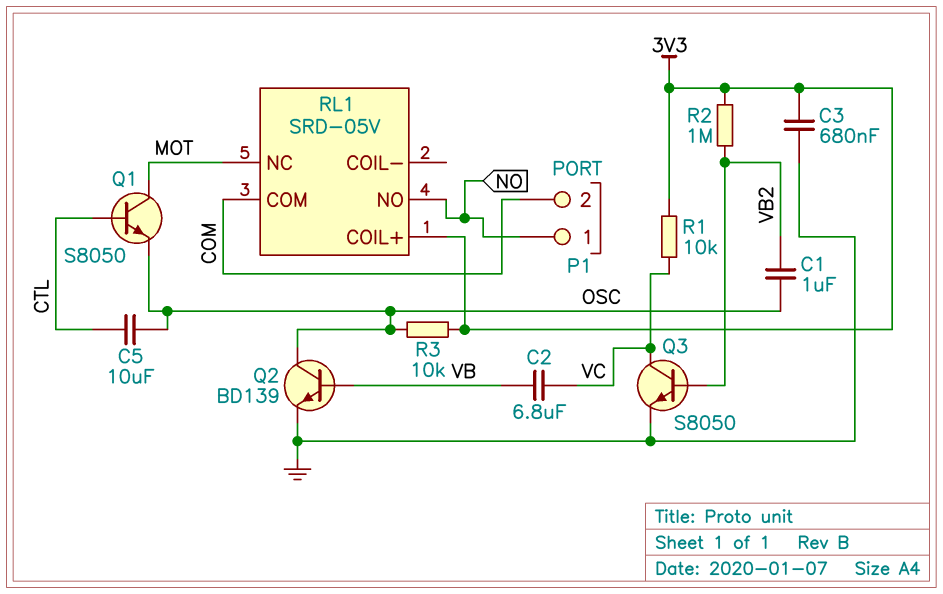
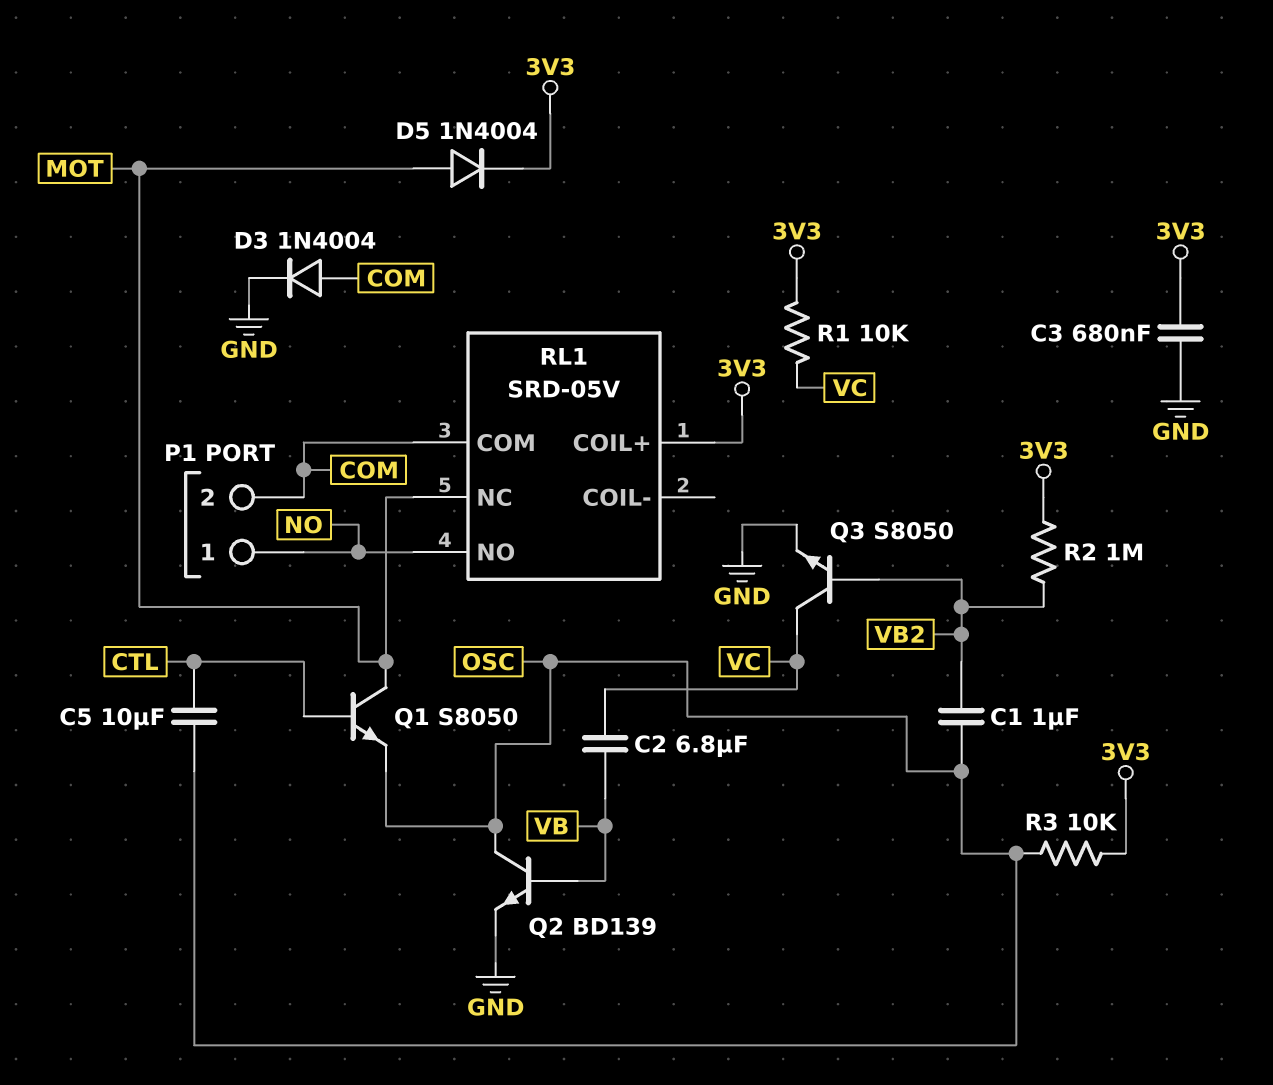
D3: none -> diode 1N4004 (A COM, K GND)
D5: none -> diode 1N4004 (A MOT, K 3V3)

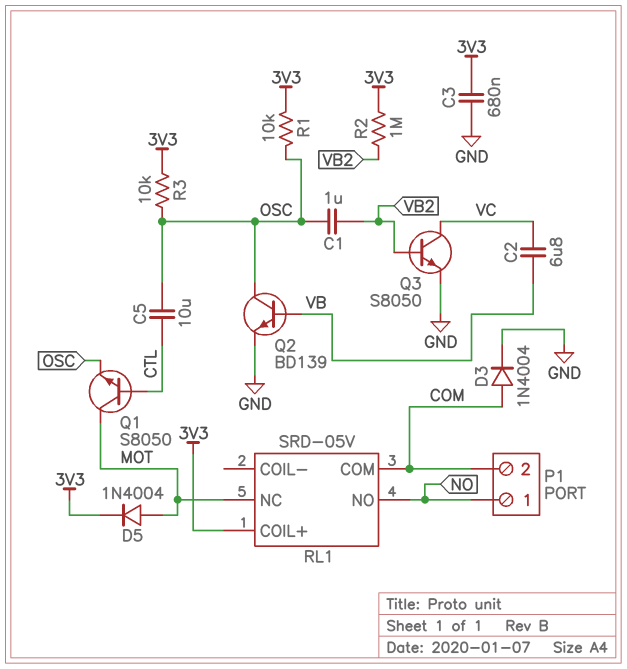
R1: 10k (3V3, VC) -> 10k (3V3, OSC)

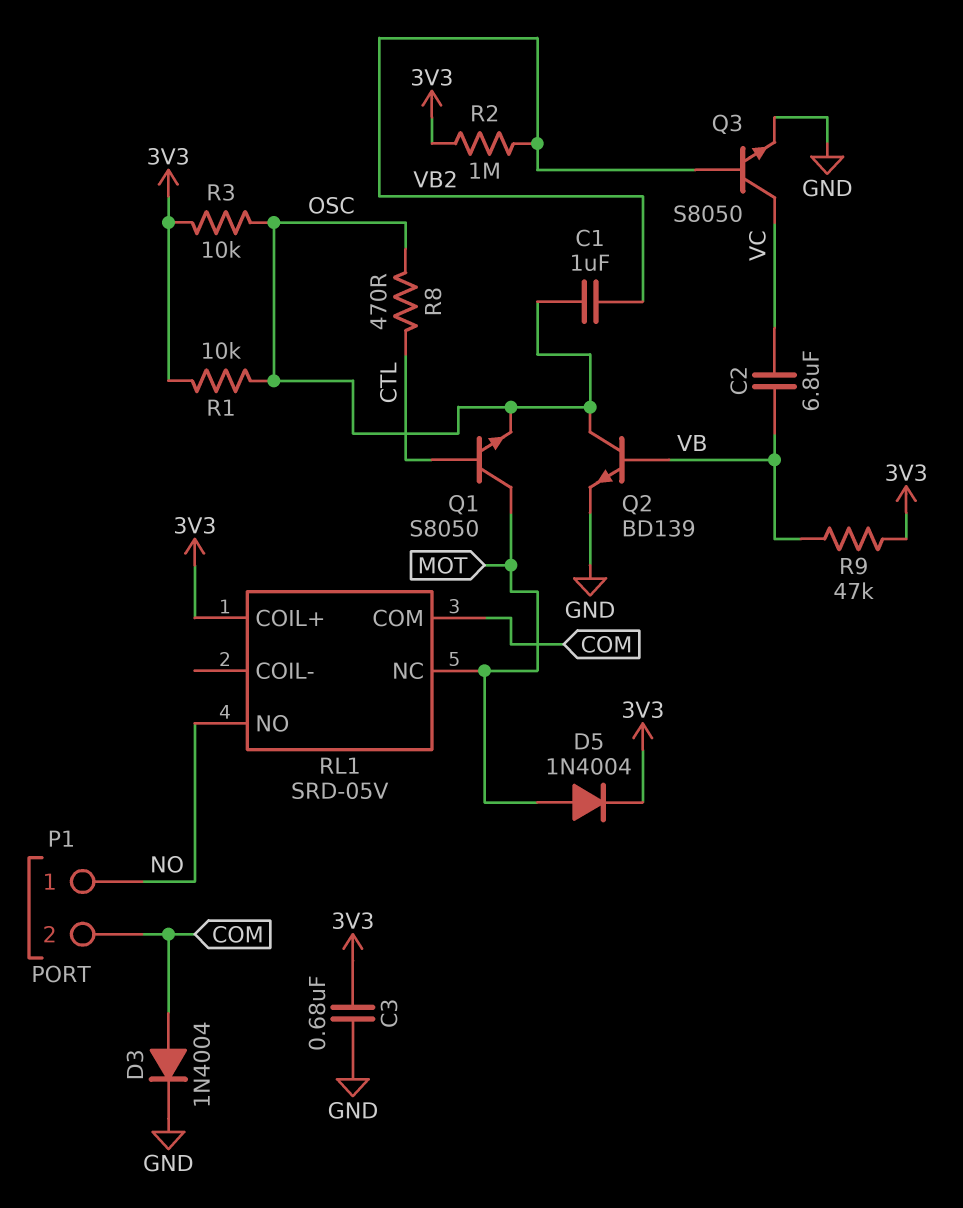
C5: 10uF (CTL, OSC) -> none
R8: none -> 470 (CTL, OSC)
R9: none -> 47k (3V3, VB)

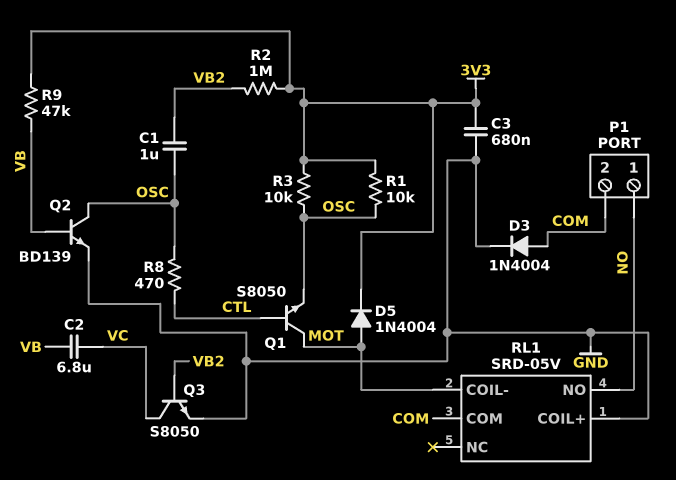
RL1 pin COIL+: 3V3 -> GND
RL1 pin COIL-: none -> MOT
RL1 pin NC: MOT -> none

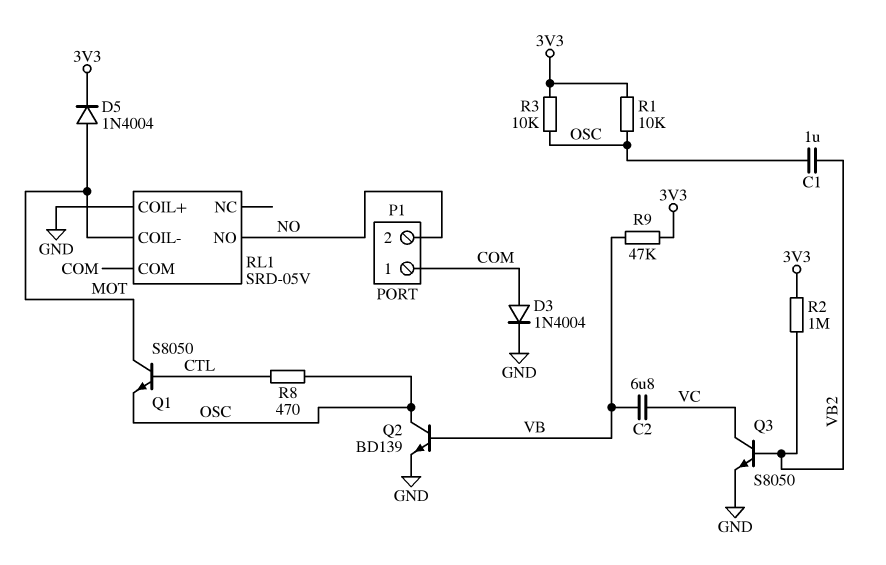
C3: 680nF (3V3, GND) -> none
P1 pin 1: NO -> COM
P1 pin 2: COM -> NO

